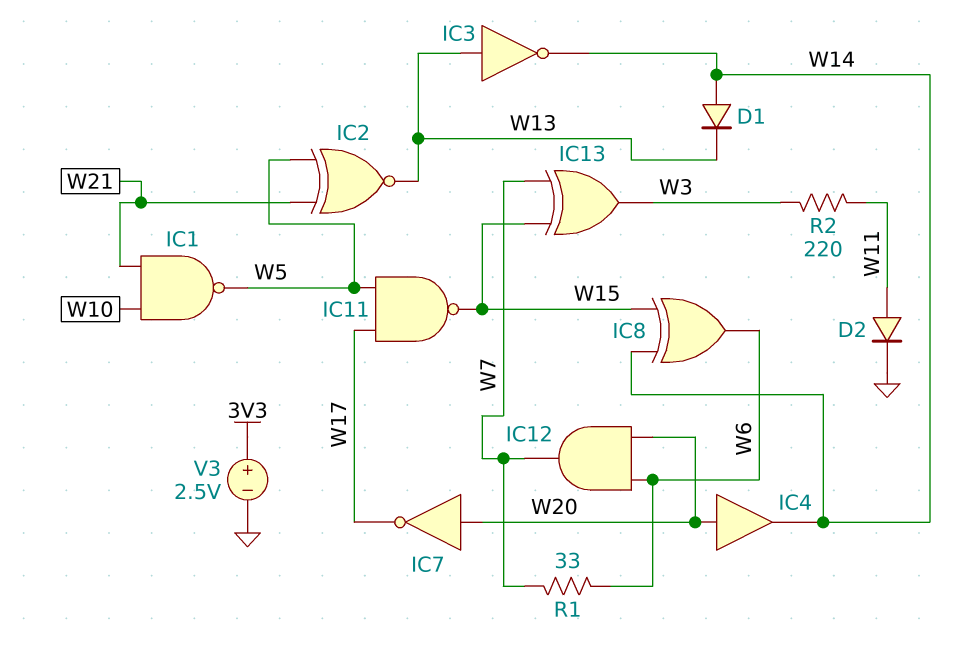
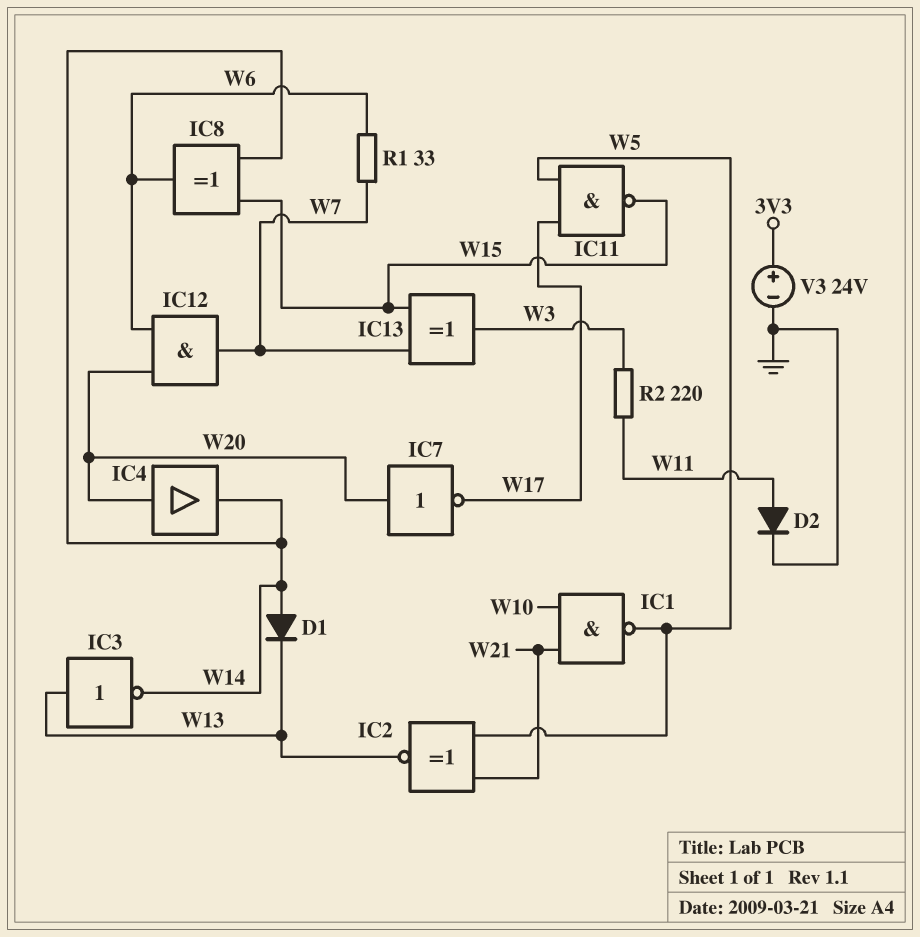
V3: 2.5V (plus 3V3, minus GND) -> 24V (plus 3V3, minus GND)

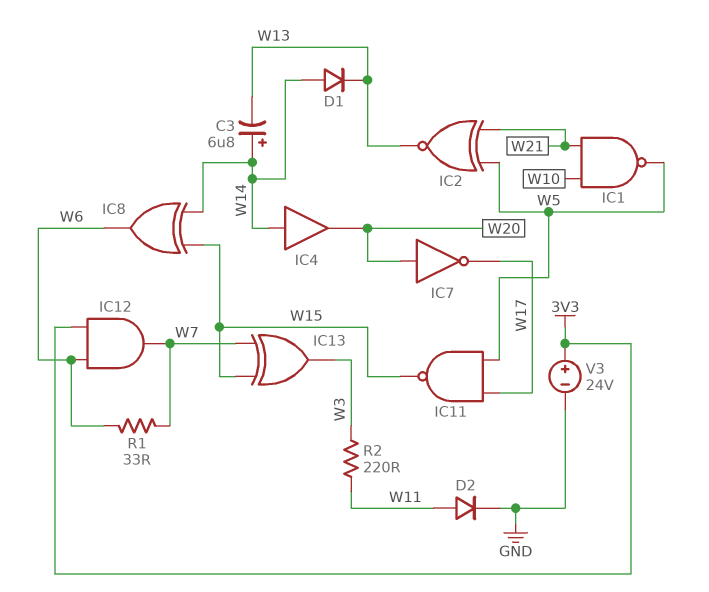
C3: none -> 6.8uF (plus W14, minus W13)
IC3: NOT (in W13, out W14) -> none
IC4: buffer (in W20, out W14) -> buffer (in W14, out W20)
IC12: AND (in W6, in W20, out W7) -> AND (in 3V3, in W6, out W7)

